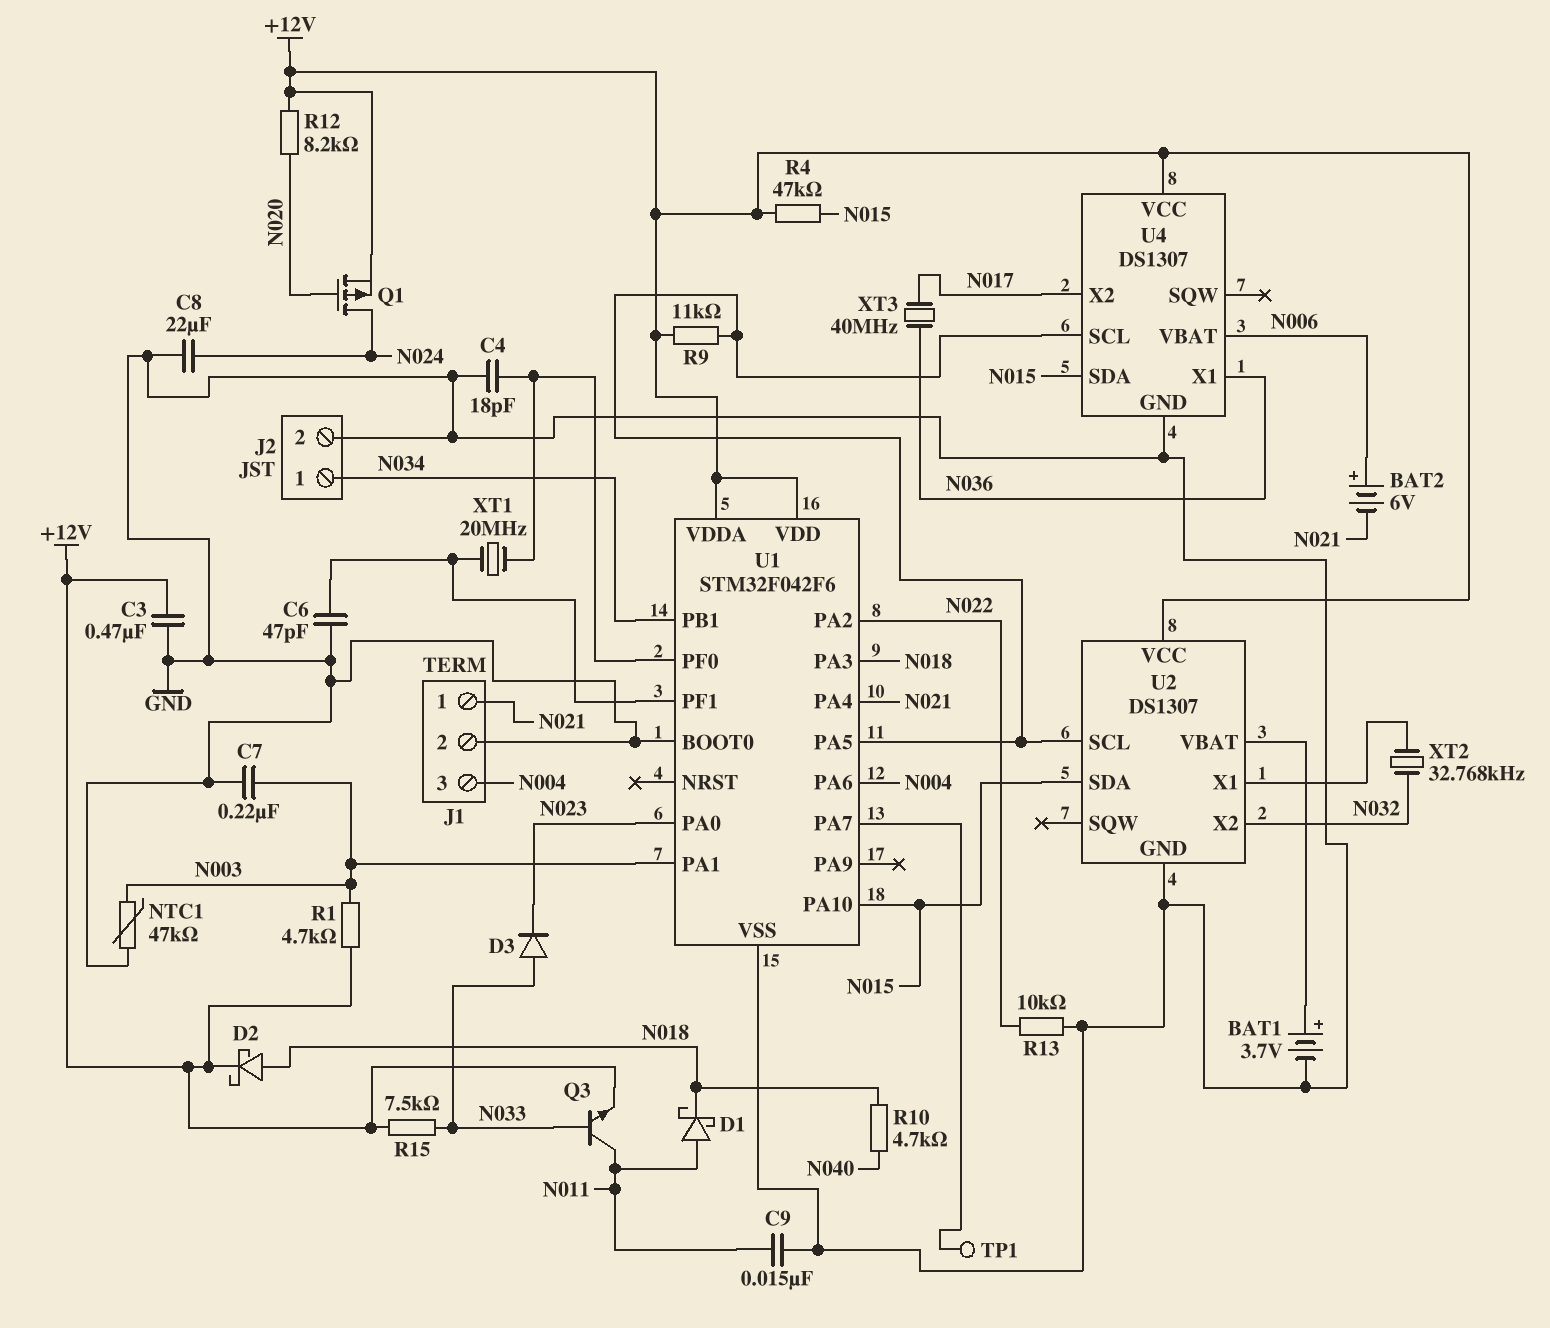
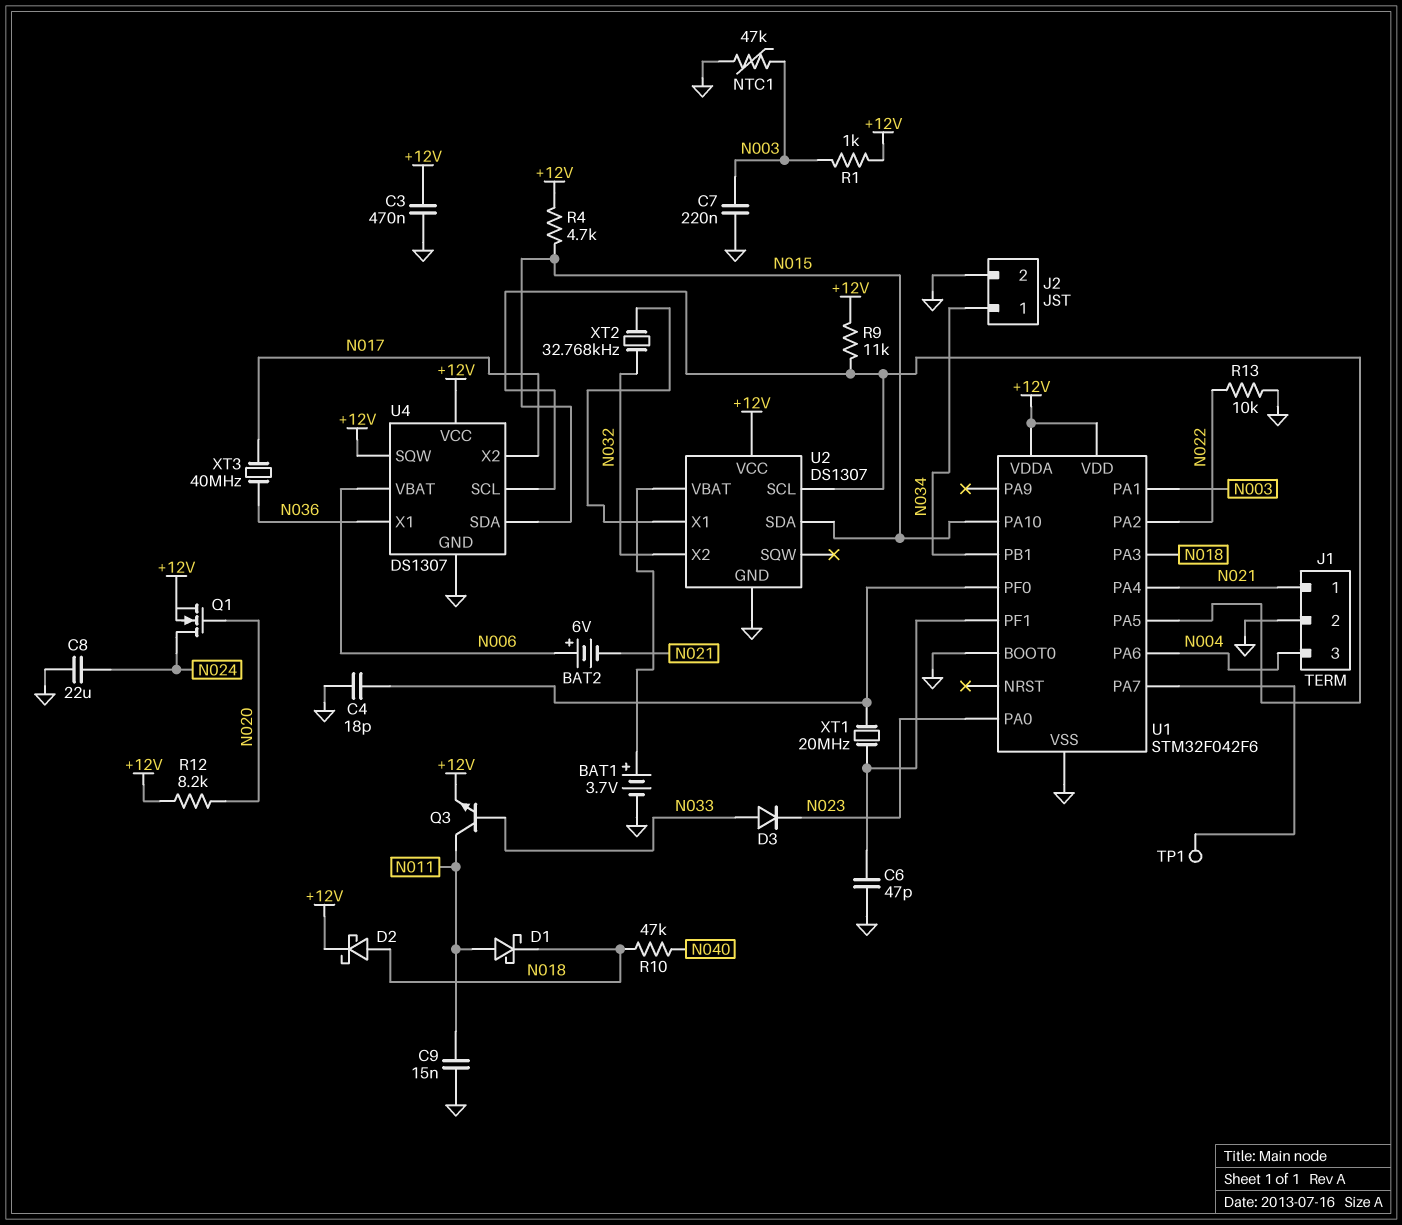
Q1: PMOS (G N020, D N024, S +12V) -> NMOS (G N020, D N024, S +12V)
R1: 4.7k (+12V, N003) -> 1k (+12V, N003)
R4: 47k (+12V, N015) -> 4.7k (+12V, N015)
R10: 4.7k (N018, N040) -> 47k (N018, N040)
R15: 7.5k (+12V, N033) -> none
U4 pin SQW: none -> +12V

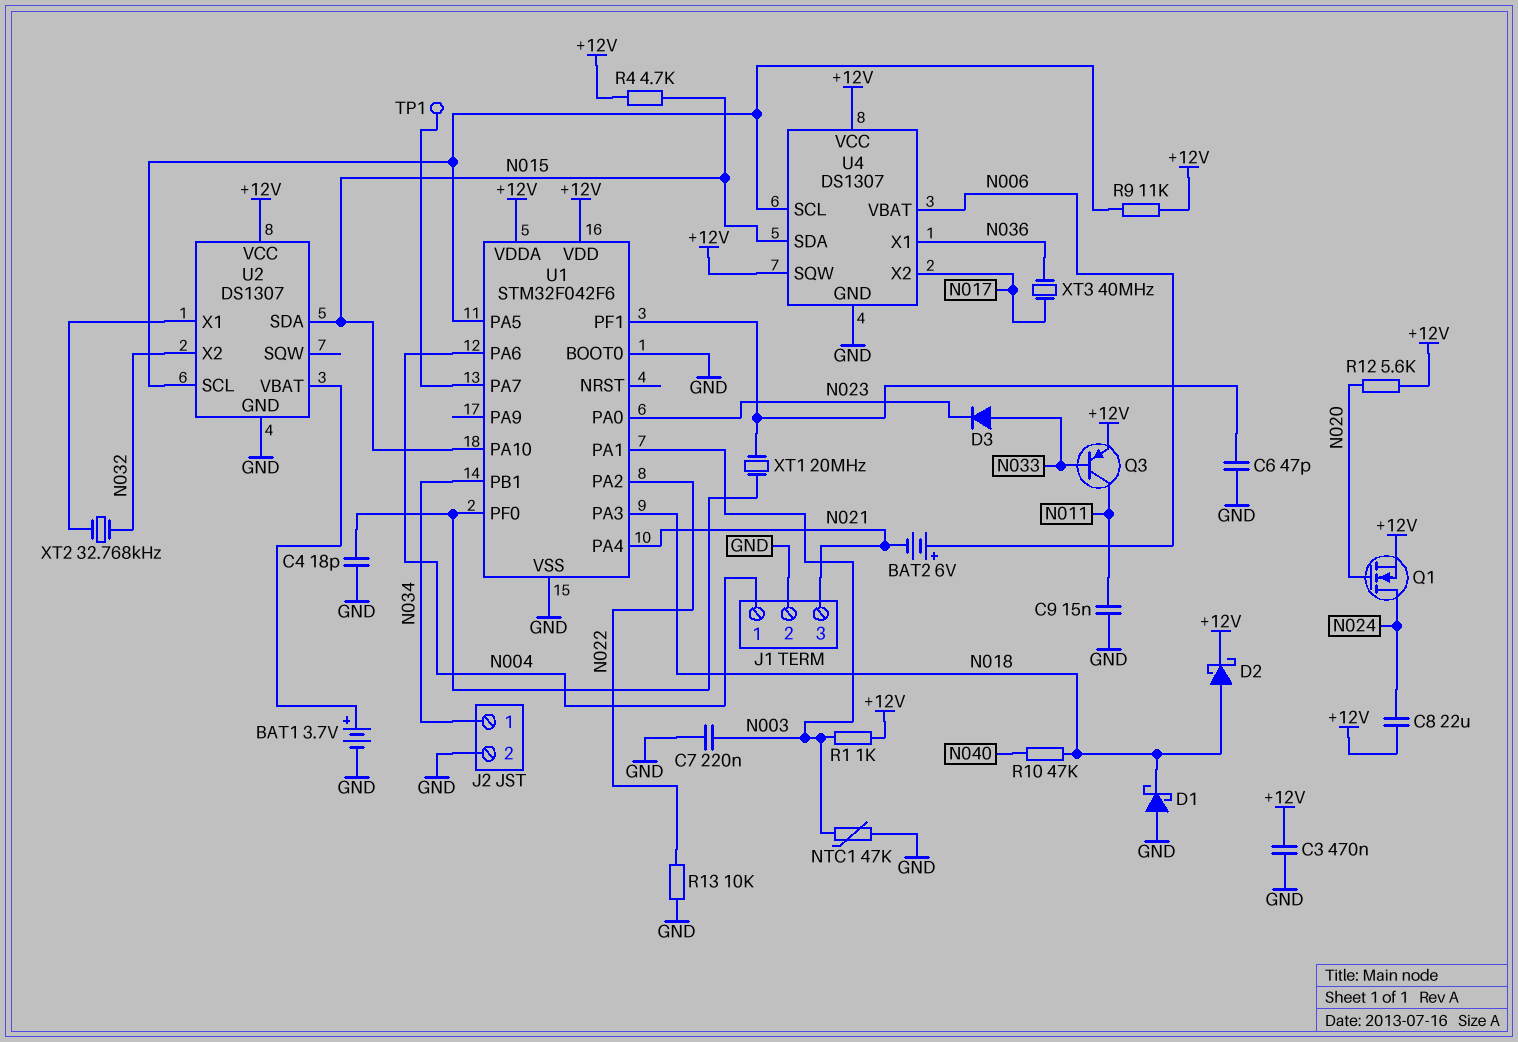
C8: 22uF (GND, N024) -> 22uF (+12V, N024)
D1: schottky (A N011, K N018) -> schottky (A GND, K N018)
J1 pin 1: N021 -> N004
J1 pin 3: N004 -> N021
Q3: NPN (B N033, C N011, E +12V) -> PNP (B N033, C N011, E +12V)
R12: 8.2k (+12V, N020) -> 5.6k (+12V, N020)

